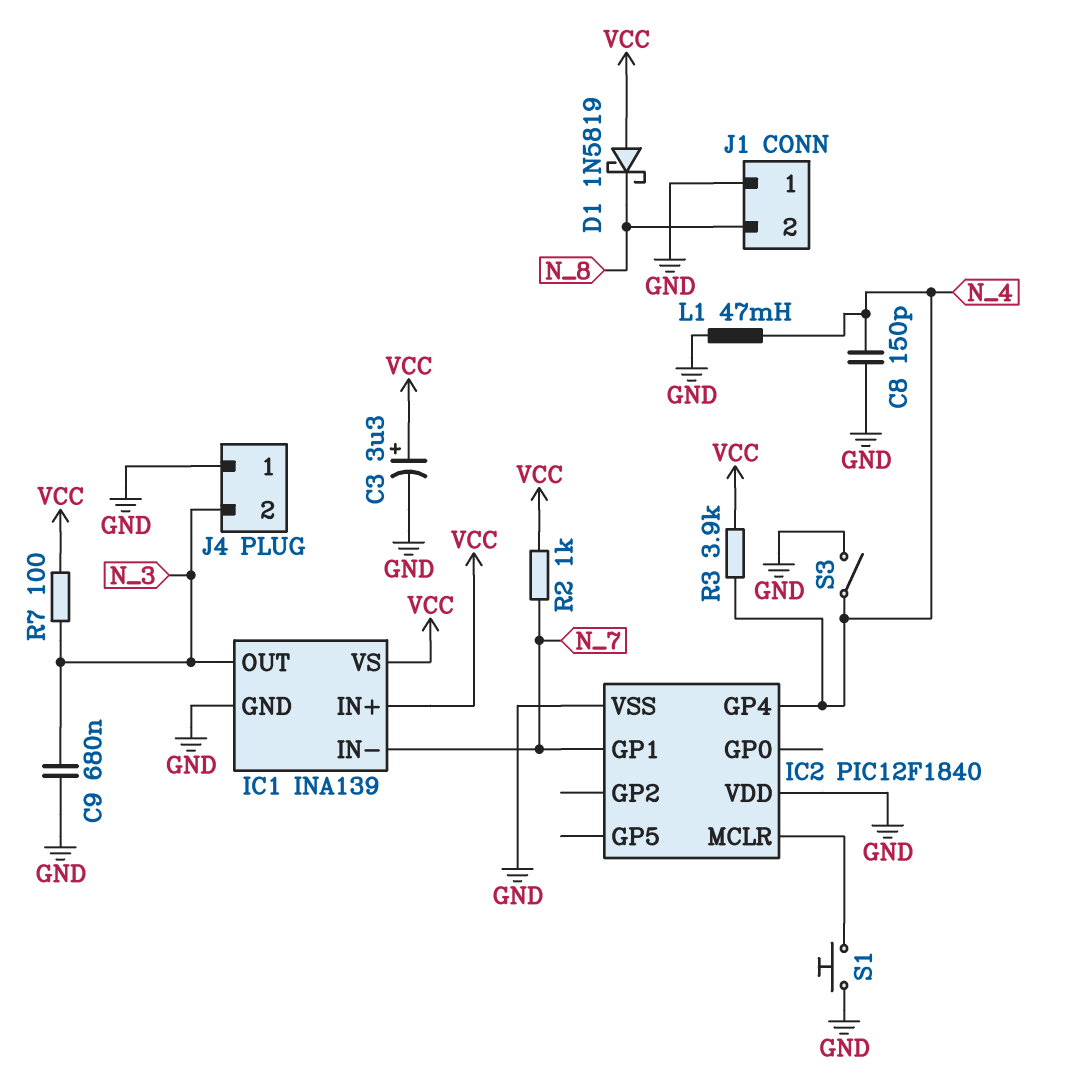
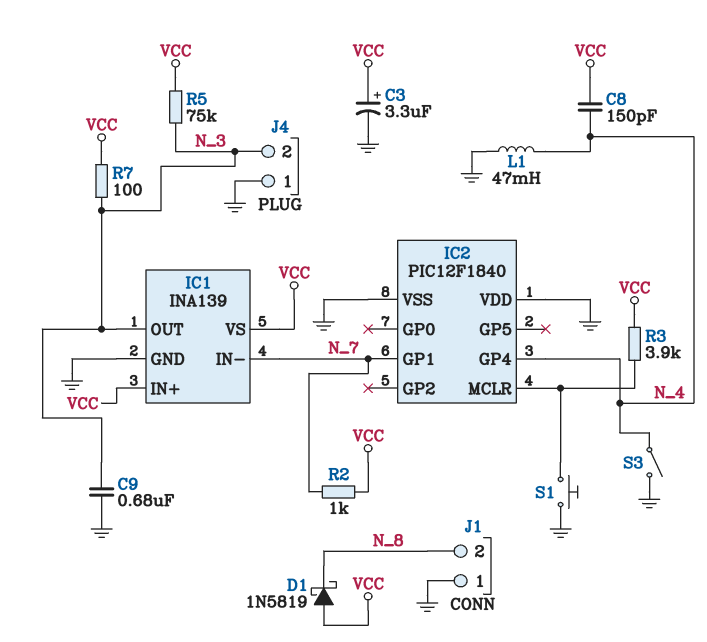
C8: 150pF (GND, N_4) -> 150pF (N_4, VCC)
R3: 3.9k (N_4, VCC) -> 3.9k (IC2/MCLR, VCC)
R5: none -> 75k (N_3, VCC)

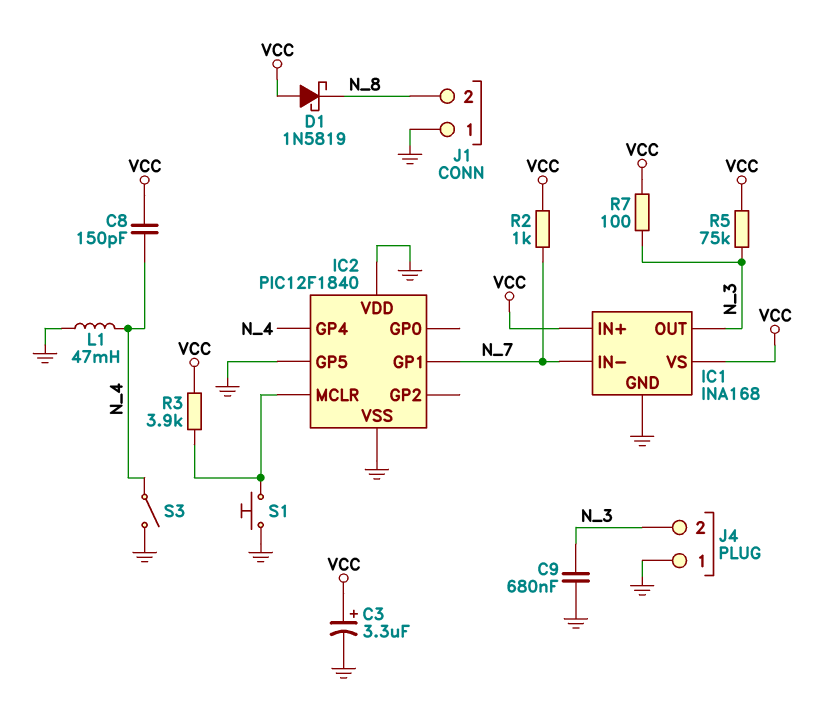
IC1: INA139 -> INA168
IC2 pin GP5: none -> GND

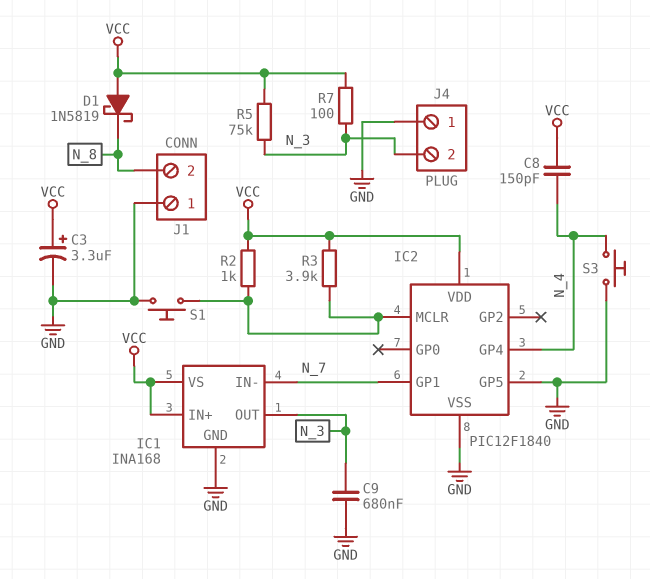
IC2 pin VDD: GND -> VCC
L1: 47mH (GND, N_4) -> none
R2: 1k (N_7, VCC) -> 1k (IC2/MCLR, VCC)
S3: switch (GND, N_4) -> button (GND, N_4)

